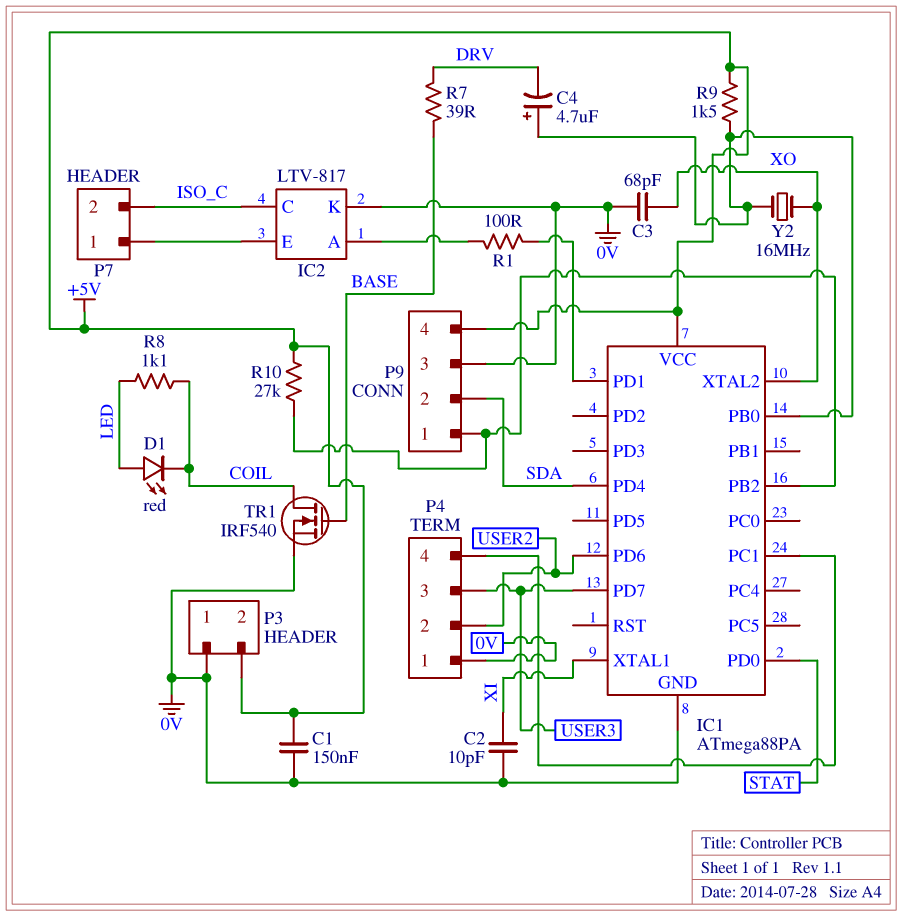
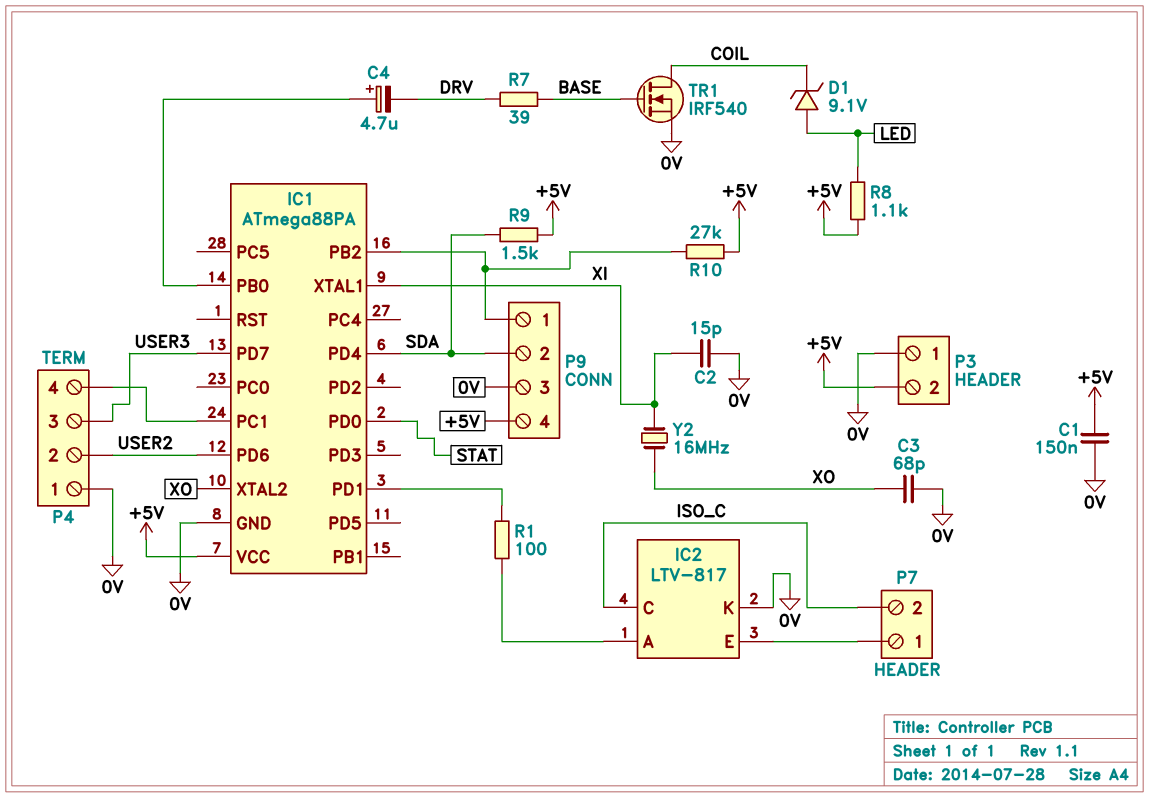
C2: 10pF (0V, XI) -> 15pF (0V, XI)
D1: LED red (A LED, K COIL) -> zener 9.1V (A LED, K COIL)
R8: 1.1k (COIL, LED) -> 1.1k (+5V, LED)
R9: 1.5k (+5V, IC1/PB0) -> 1.5k (+5V, SDA)
Y2: 16MHz (IC1/PB0, XO) -> 16MHz (XI, XO)

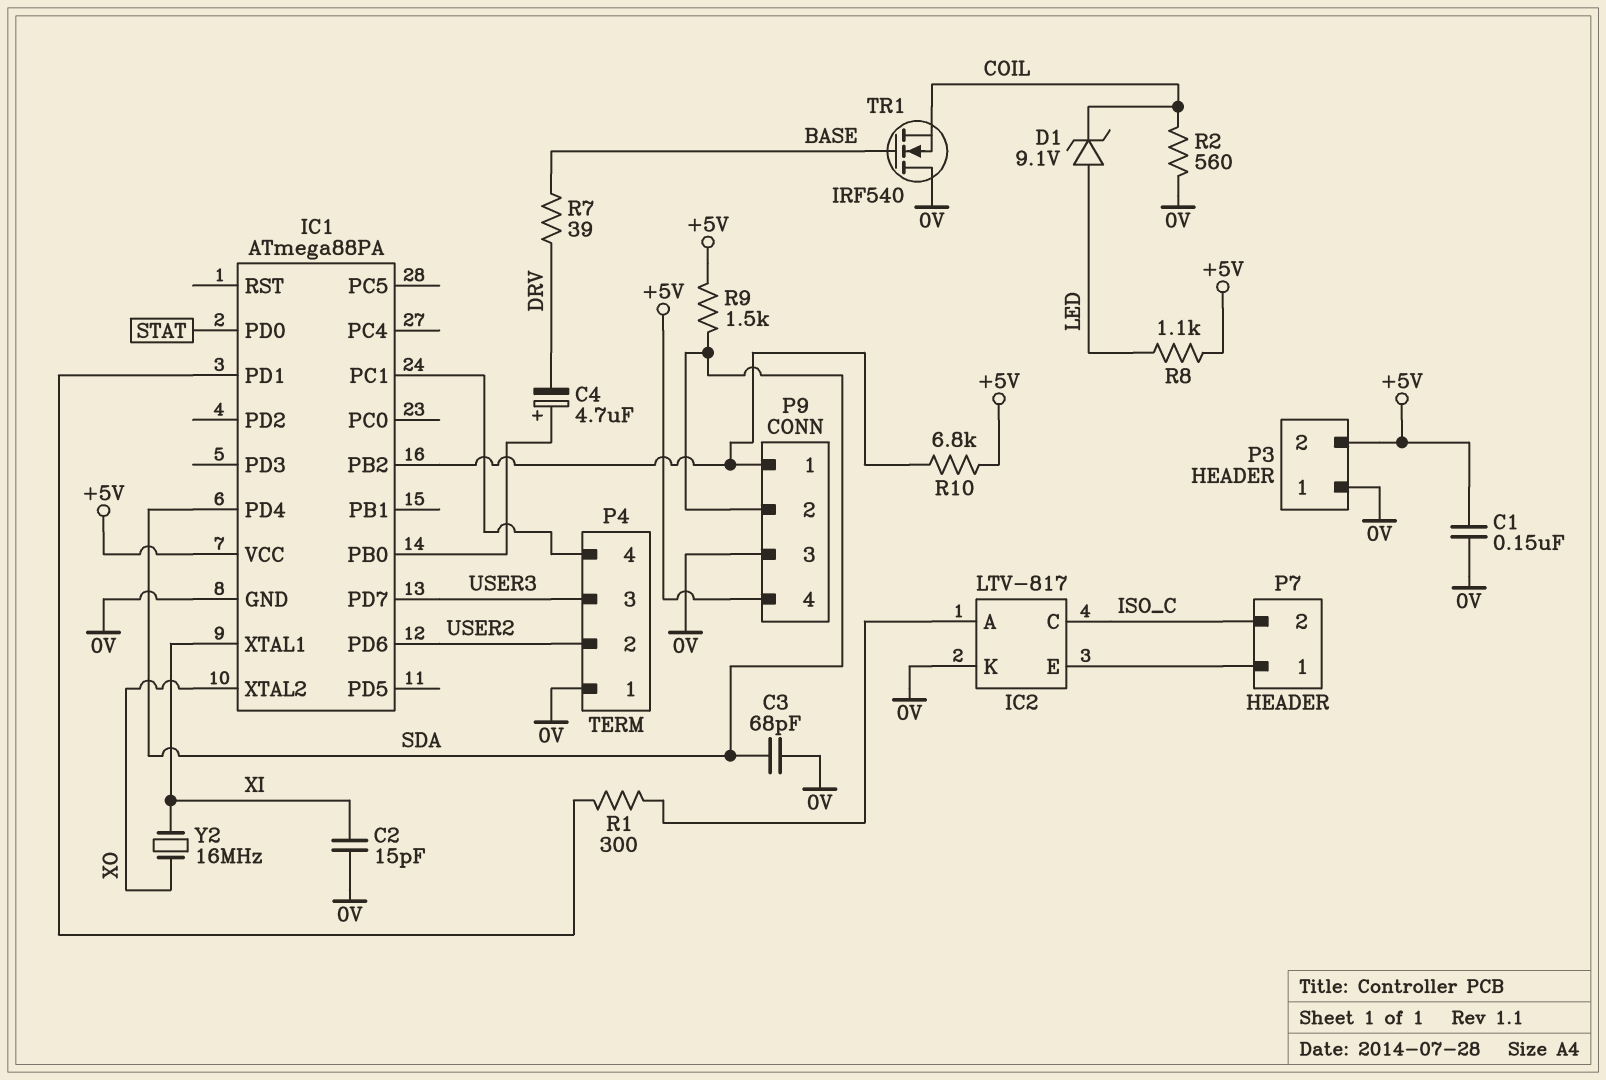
C3: 68pF (0V, XO) -> 68pF (0V, SDA)
R1: 100 (IC1/PD1, IC2/A) -> 300 (IC1/PD1, IC2/A)
R2: none -> 560 (0V, COIL)
R10: 27k (+5V, IC1/PB2) -> 6.8k (+5V, IC1/PB2)
TR1: NMOS IRF540 (G BASE, D COIL, S 0V) -> NMOS IRF540 (G BASE, D 0V, S COIL)

